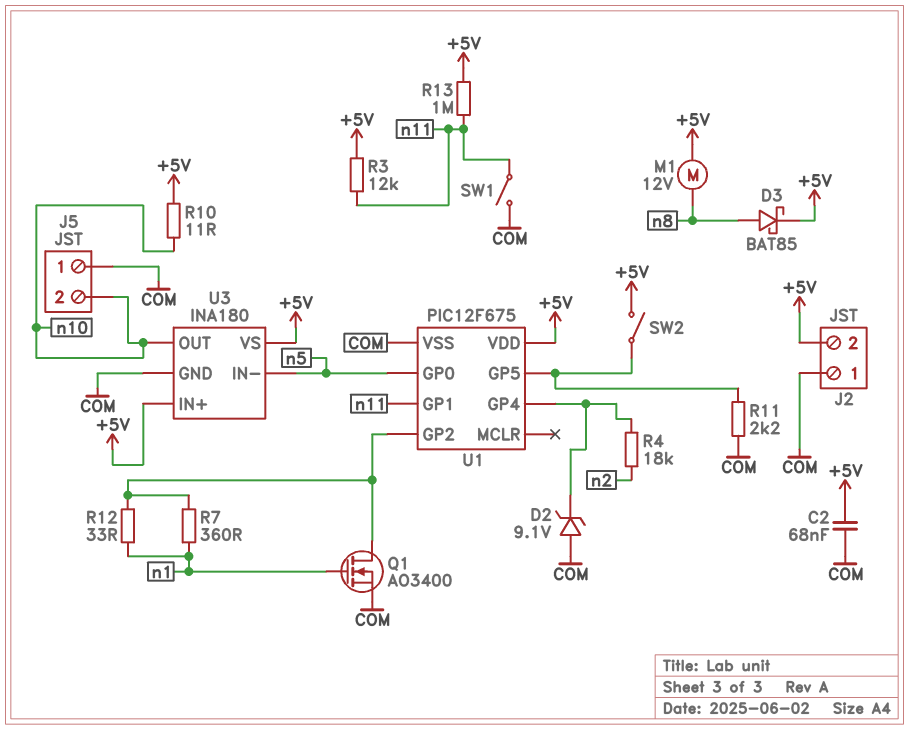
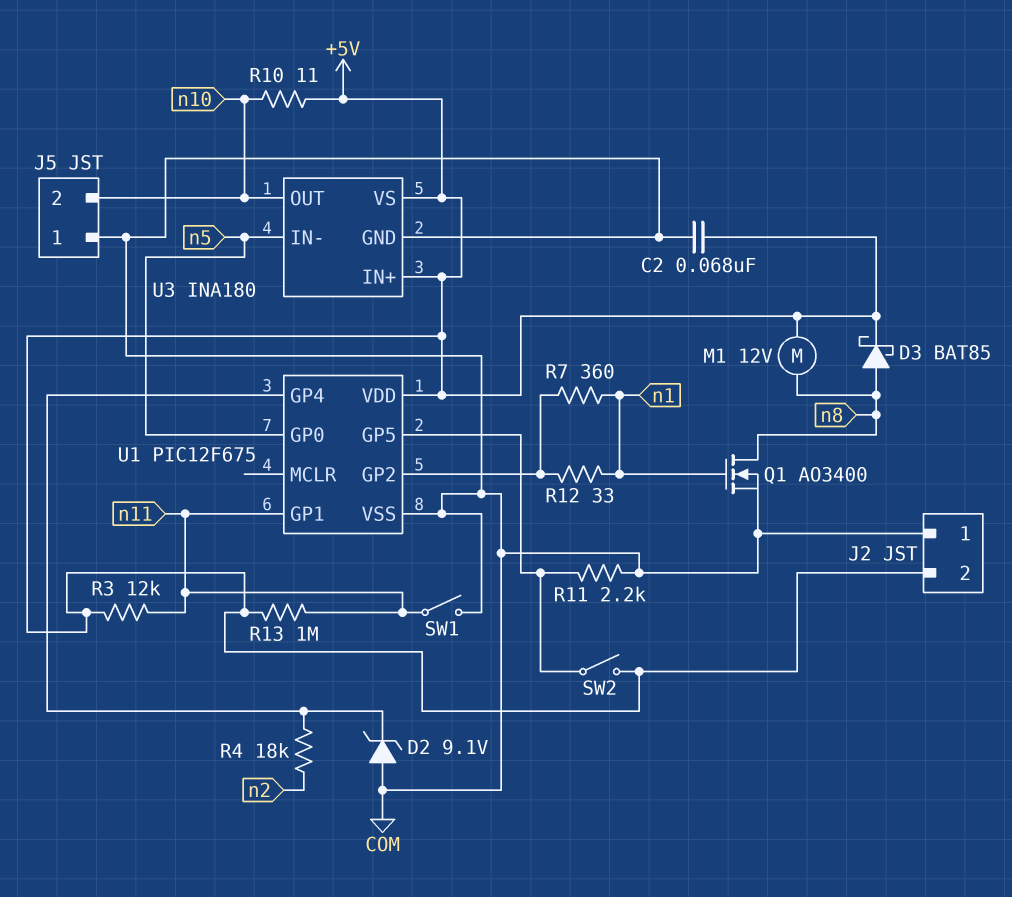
Q1: NMOS AO3400 (G n1, D U1/GP2, S COM) -> NMOS AO3400 (G n1, D n8, S COM)

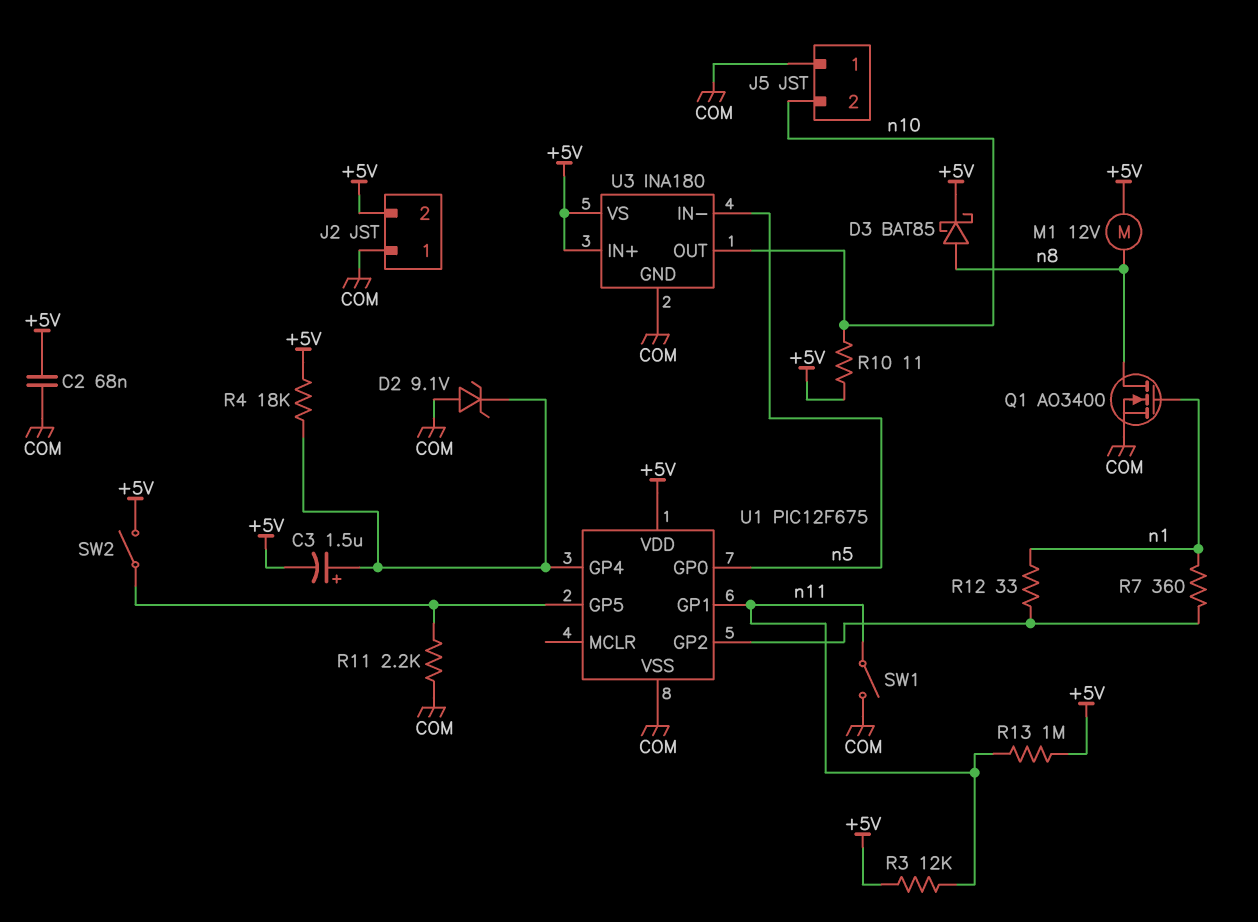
C3: none -> 1.5uF (plus U1/GP4, minus +5V)
R4: 18k (U1/GP4, n2) -> 18k (+5V, U1/GP4)

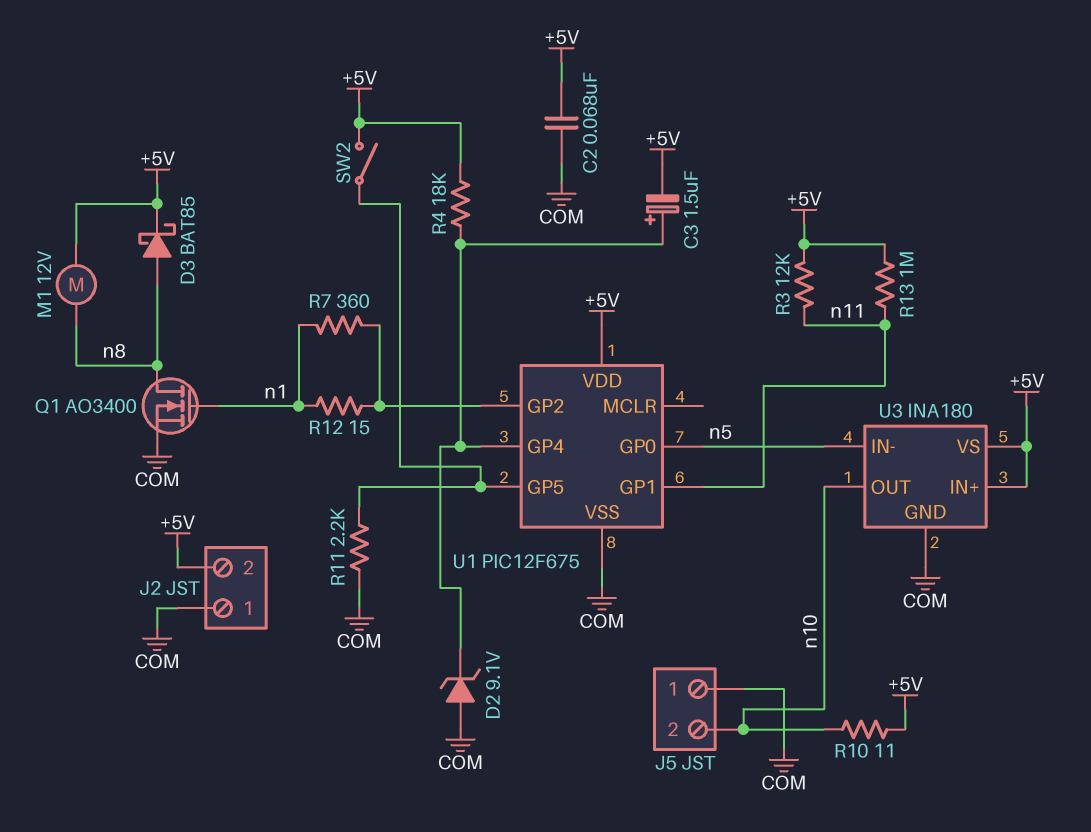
R12: 33 (U1/GP2, n1) -> 15 (U1/GP2, n1)
SW1: switch (COM, n11) -> none

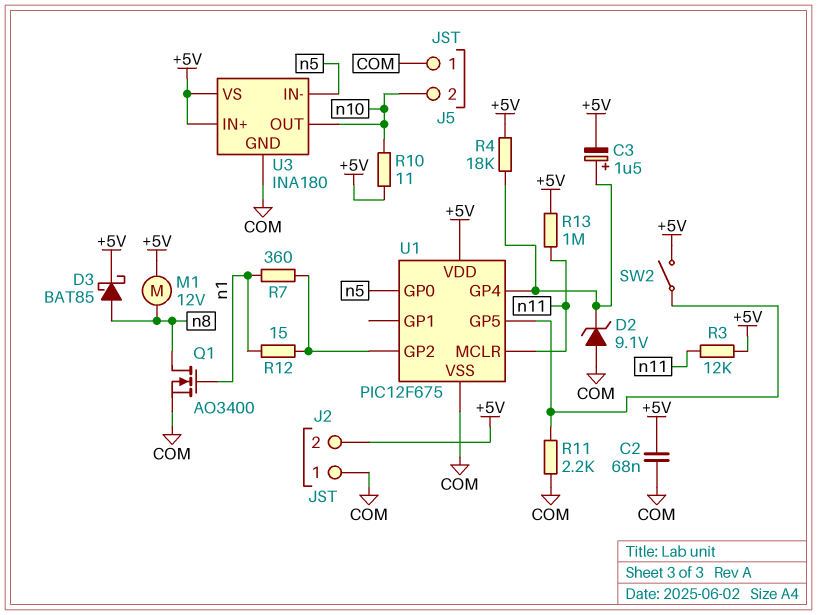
U1 pin GP1: n11 -> none
U1 pin MCLR: none -> n11

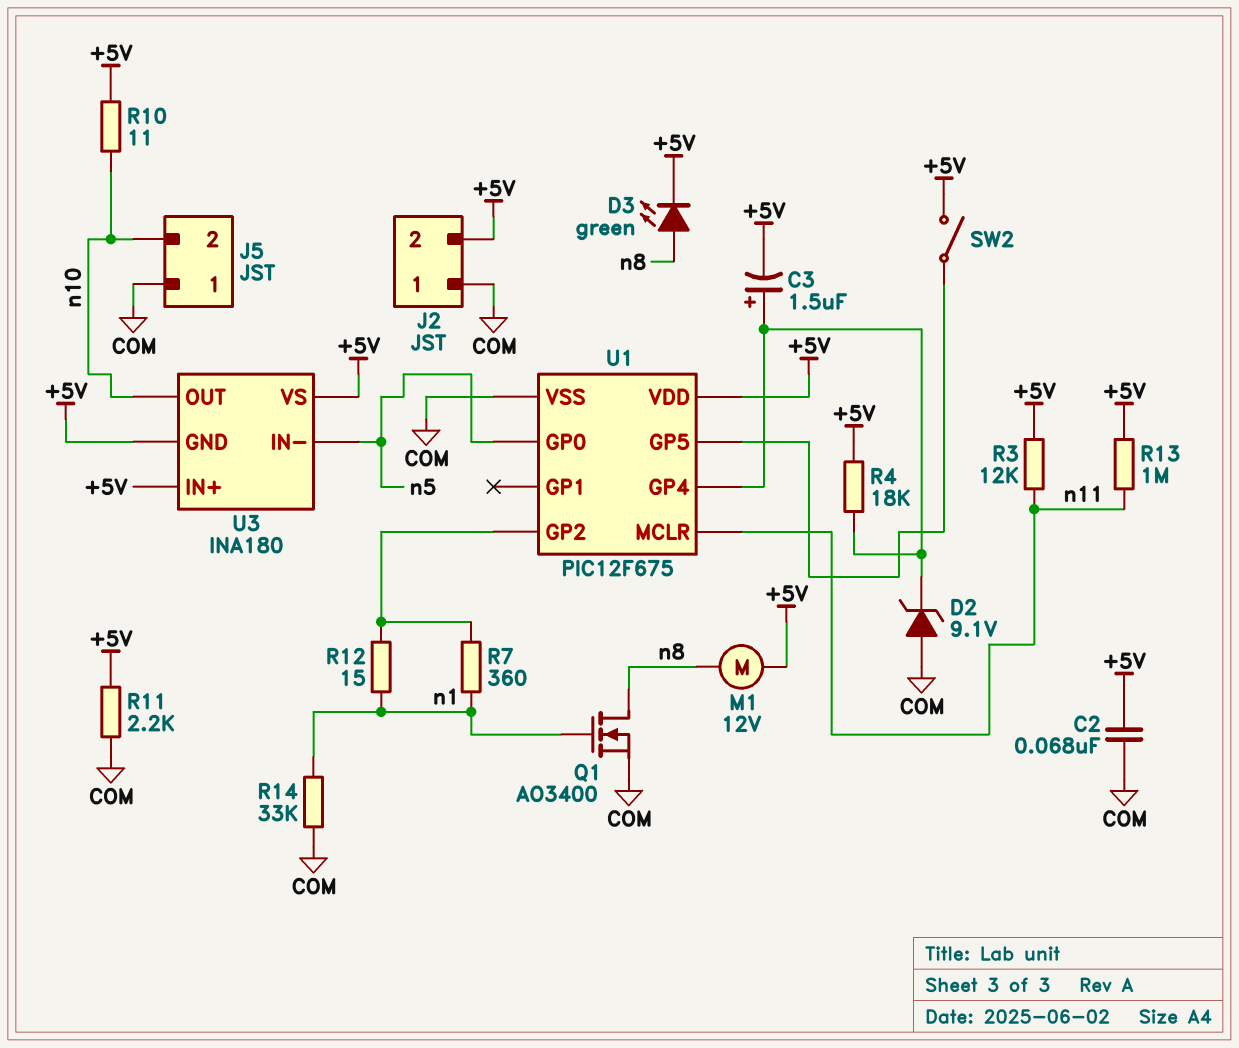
D3: schottky BAT85 (A n8, K +5V) -> LED green (A n8, K +5V)
R11: 2.2k (COM, U1/GP5) -> 2.2k (+5V, COM)
R14: none -> 33k (COM, n1)
U3 pin GND: COM -> +5V

